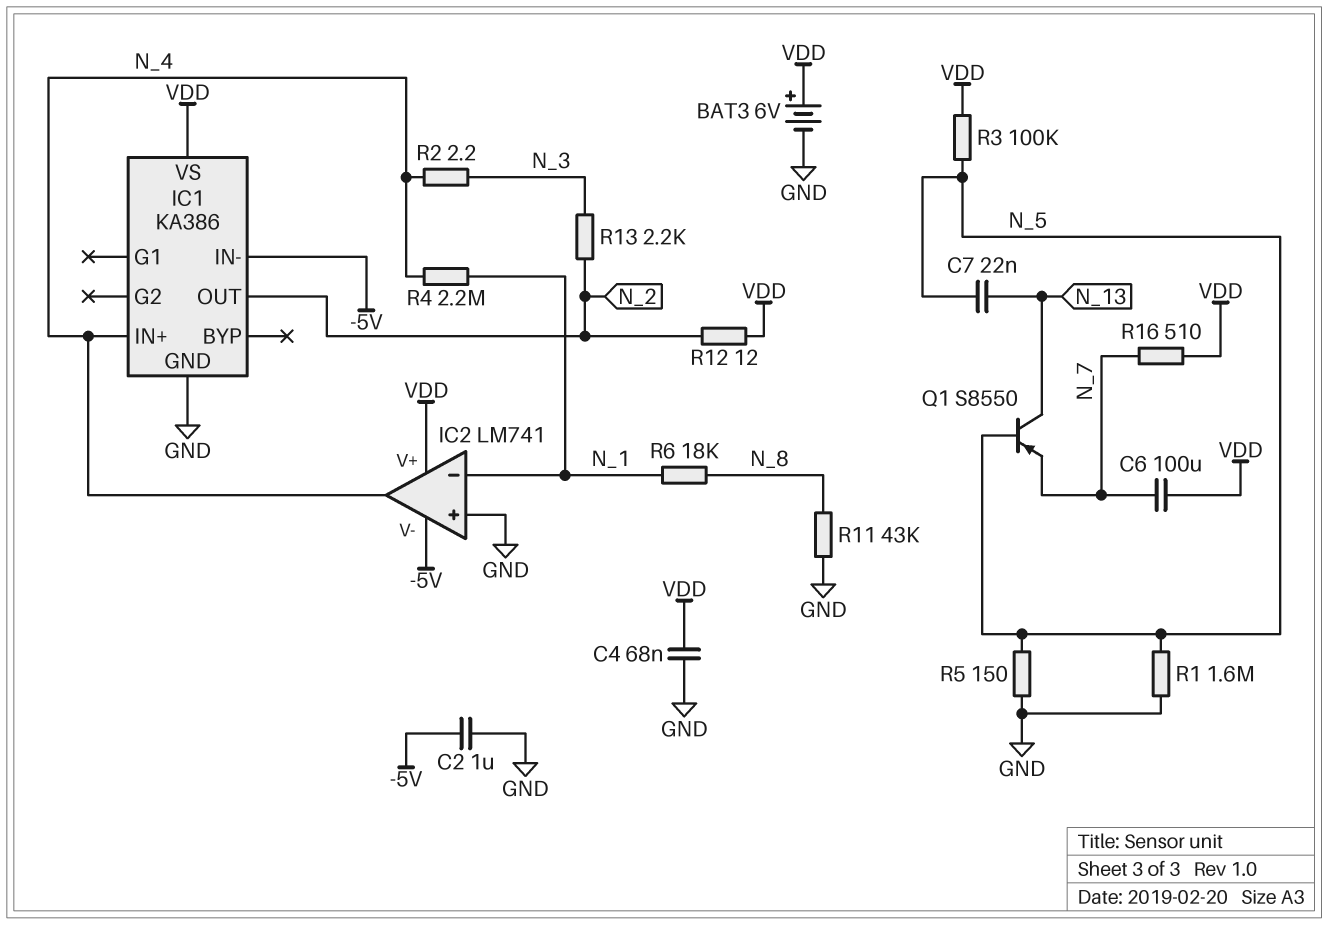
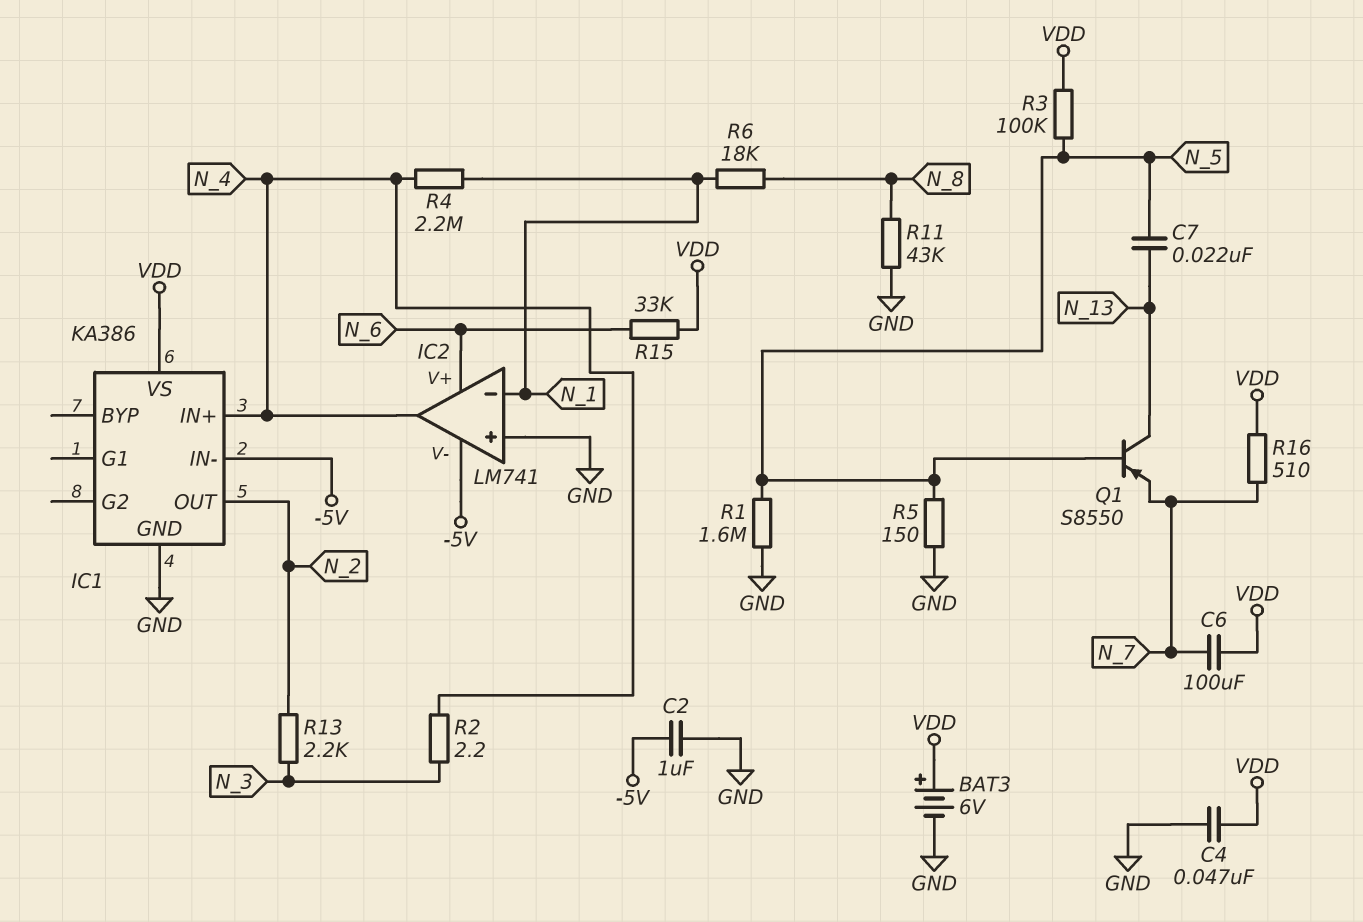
C4: 68nF (GND, VDD) -> 47nF (GND, VDD)
IC2 pin V+: VDD -> N_6
R12: 12 (N_2, VDD) -> none
R15: none -> 33k (N_6, VDD)

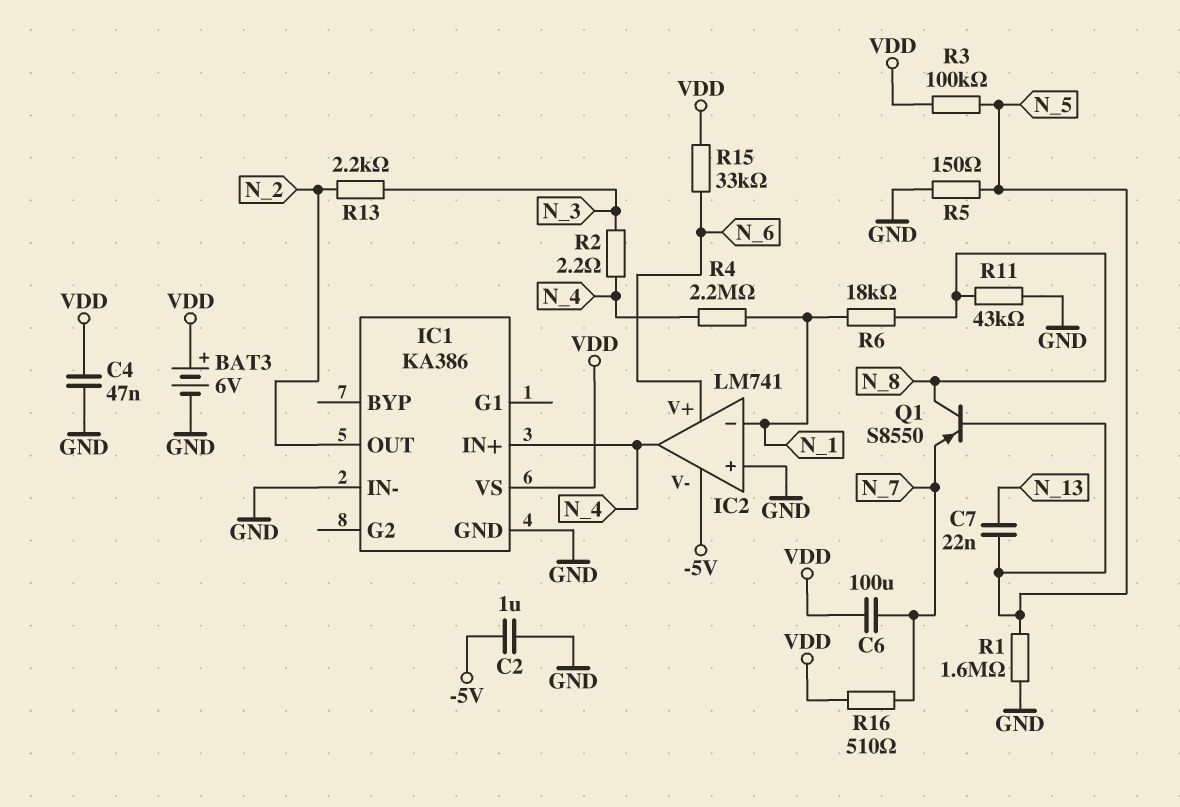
IC1 pin IN-: -5V -> GND
Q1: PNP S8550 (B N_5, C N_13, E N_7) -> PNP S8550 (B N_5, C N_8, E N_7)

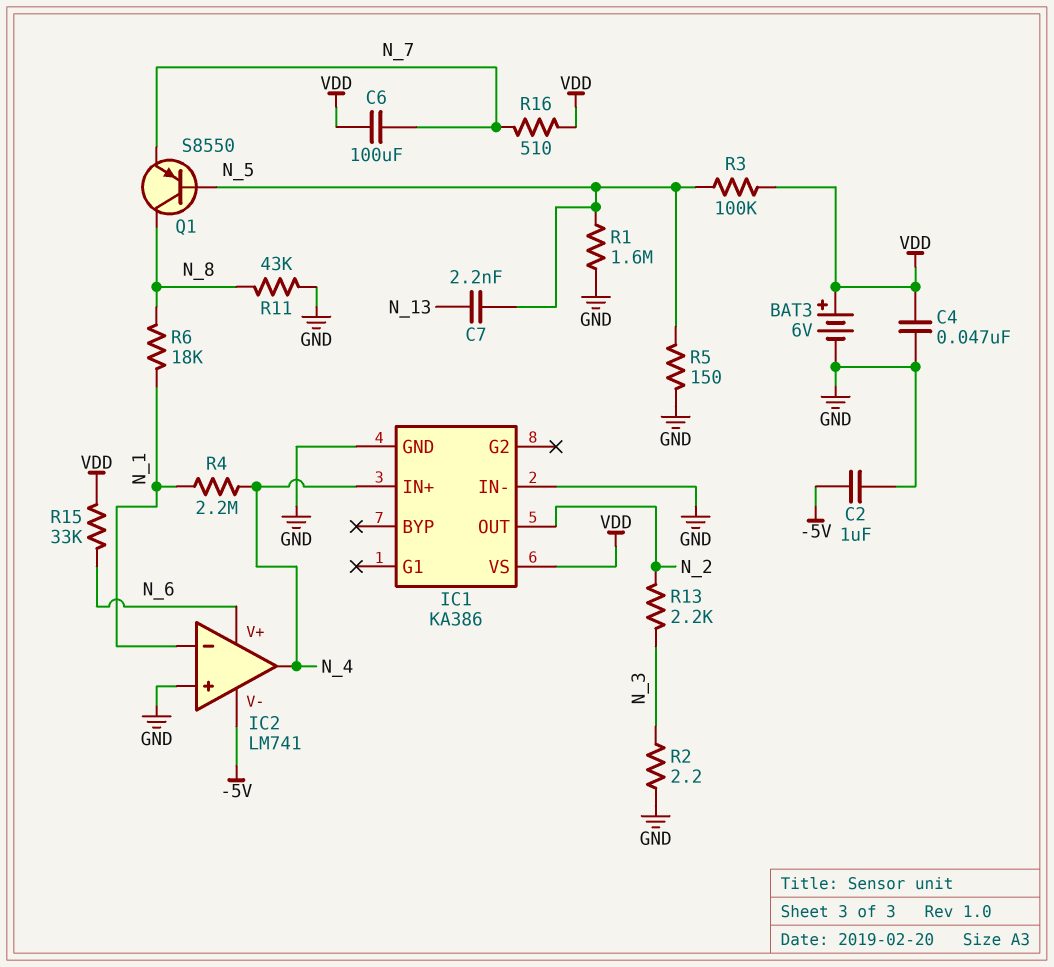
C7: 22nF (N_5, N_13) -> 2.2nF (N_5, N_13)
R2: 2.2 (N_3, N_4) -> 2.2 (GND, N_3)

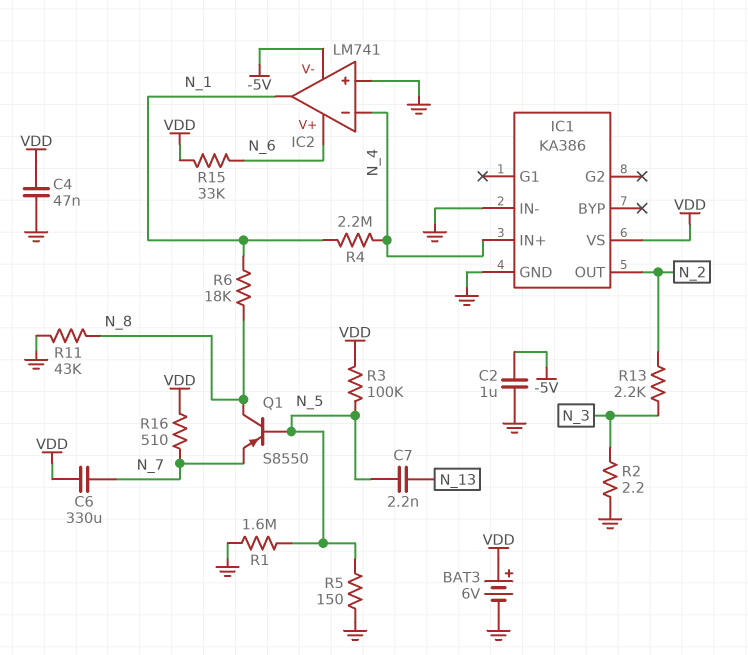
C6: 100uF (N_7, VDD) -> 330uF (N_7, VDD)
IC2 pin in-: N_1 -> N_4
IC2 pin out: N_4 -> N_1

